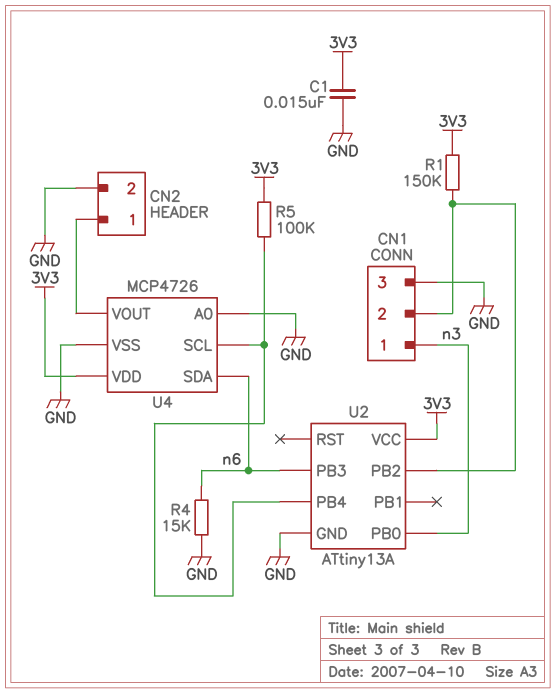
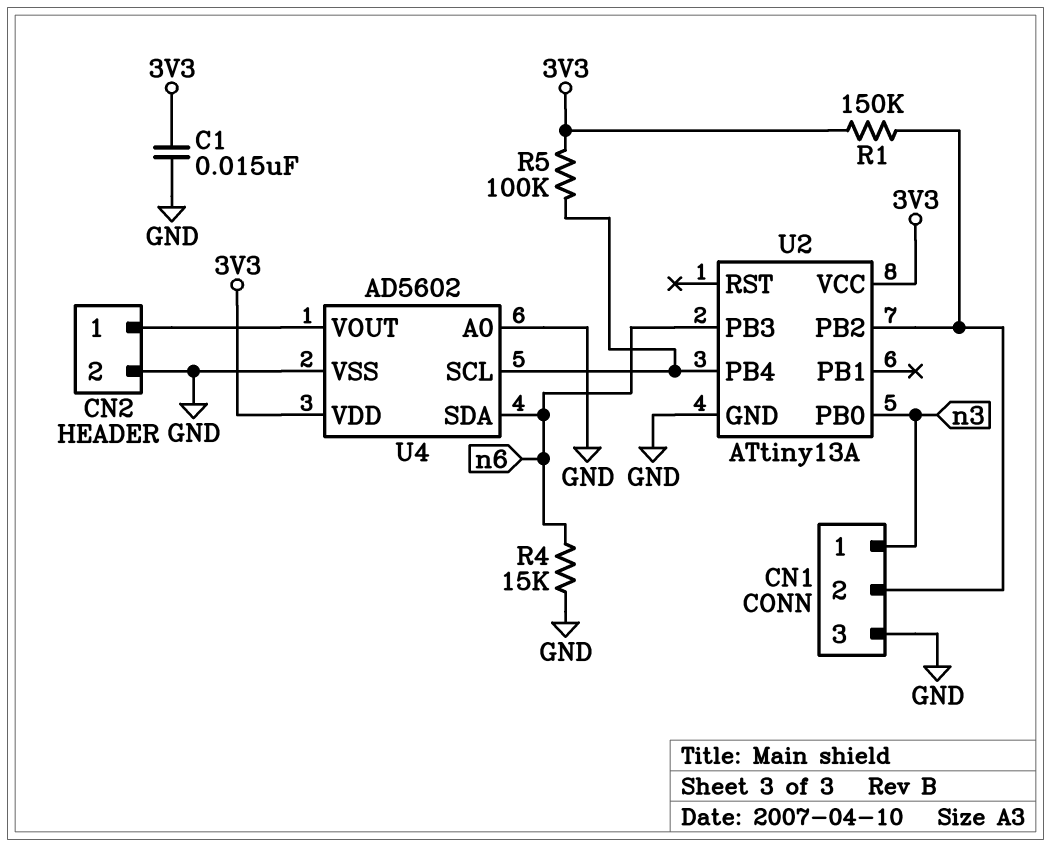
U4: MCP4726 -> AD5602

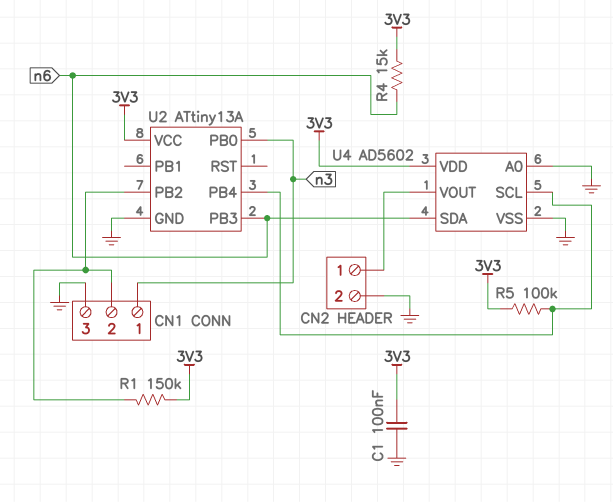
C1: 15nF (3V3, GND) -> 100nF (3V3, GND)
R4: 15k (GND, n6) -> 15k (3V3, n6)

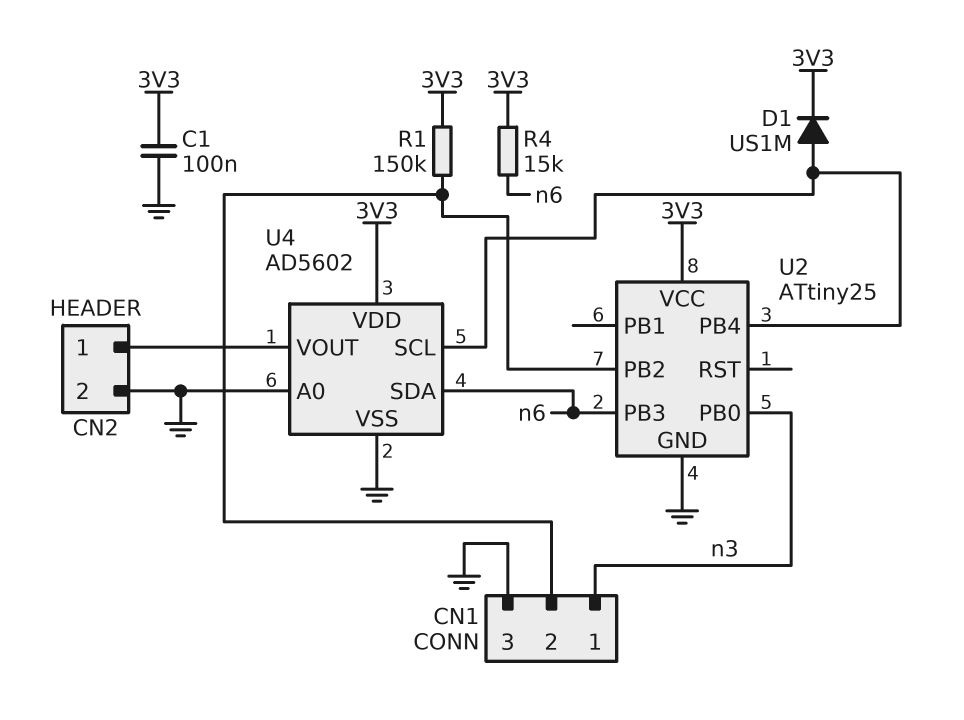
D1: none -> diode US1M (A U2/PB4, K 3V3)
R5: 100k (3V3, U2/PB4) -> none
U2: ATtiny13A -> ATtiny25

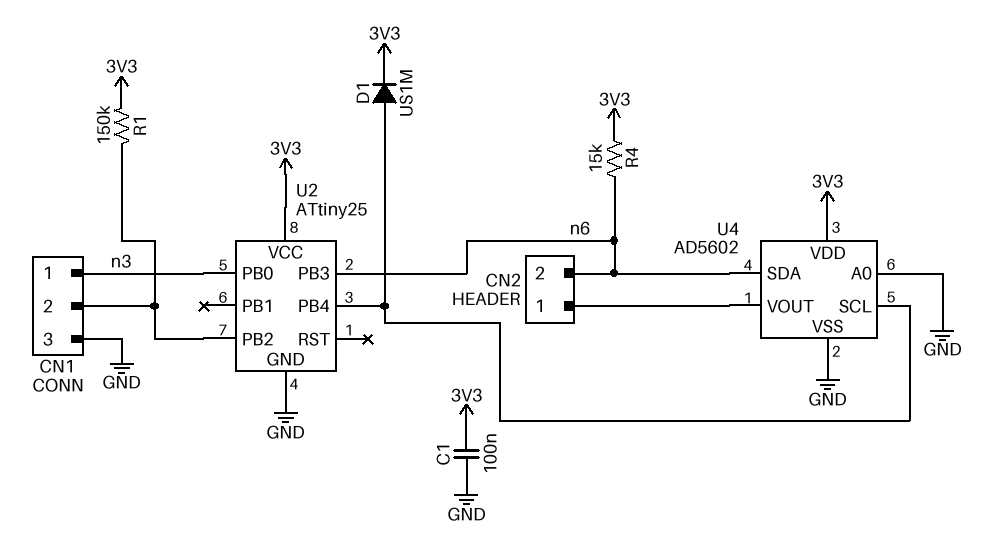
CN2 pin 2: GND -> n6

